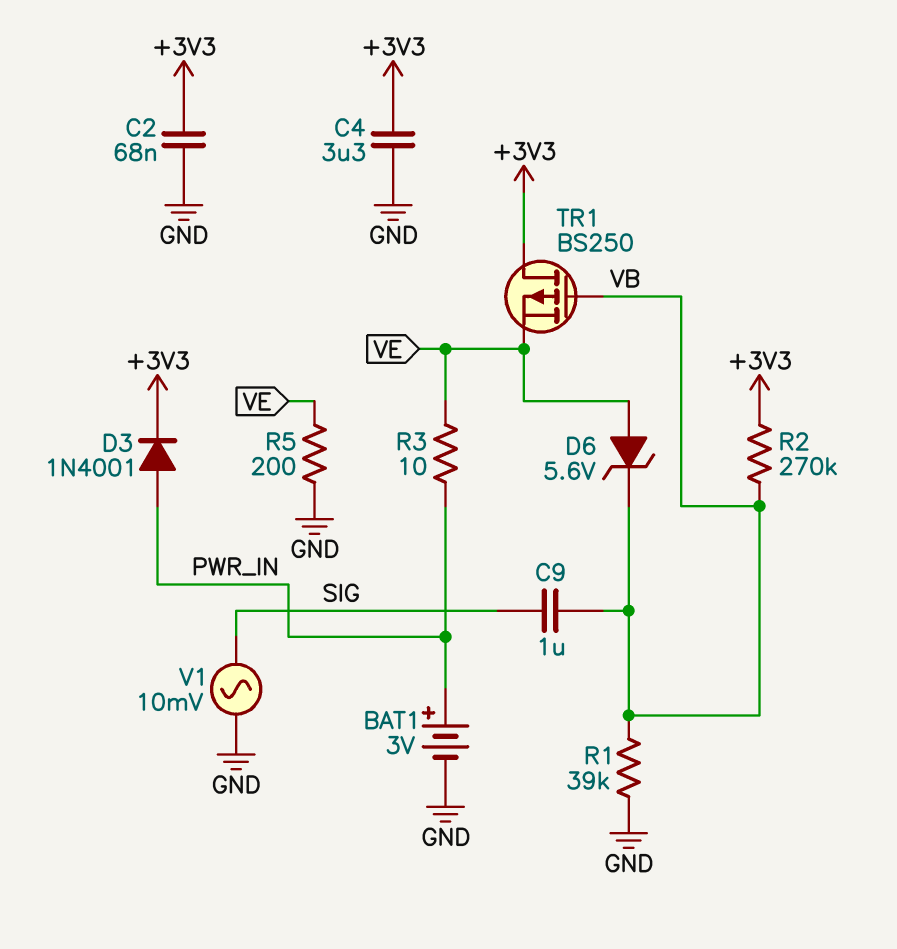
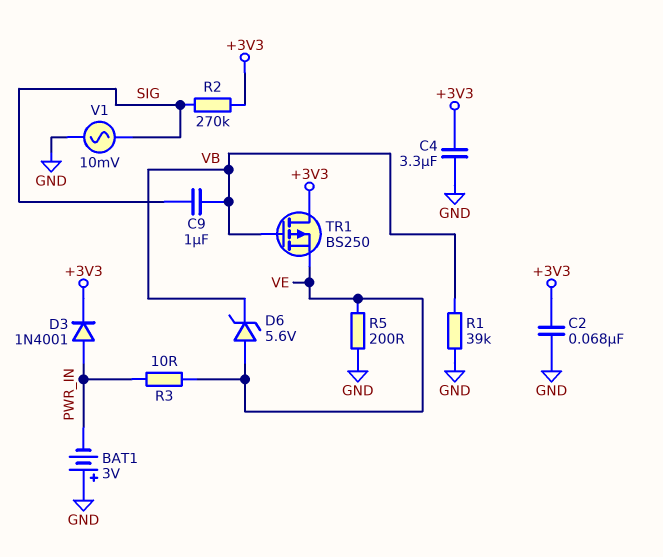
BAT1: 3V (plus PWR_IN, minus GND) -> 3V (plus GND, minus PWR_IN)
R2: 270k (+3V3, VB) -> 270k (+3V3, SIG)

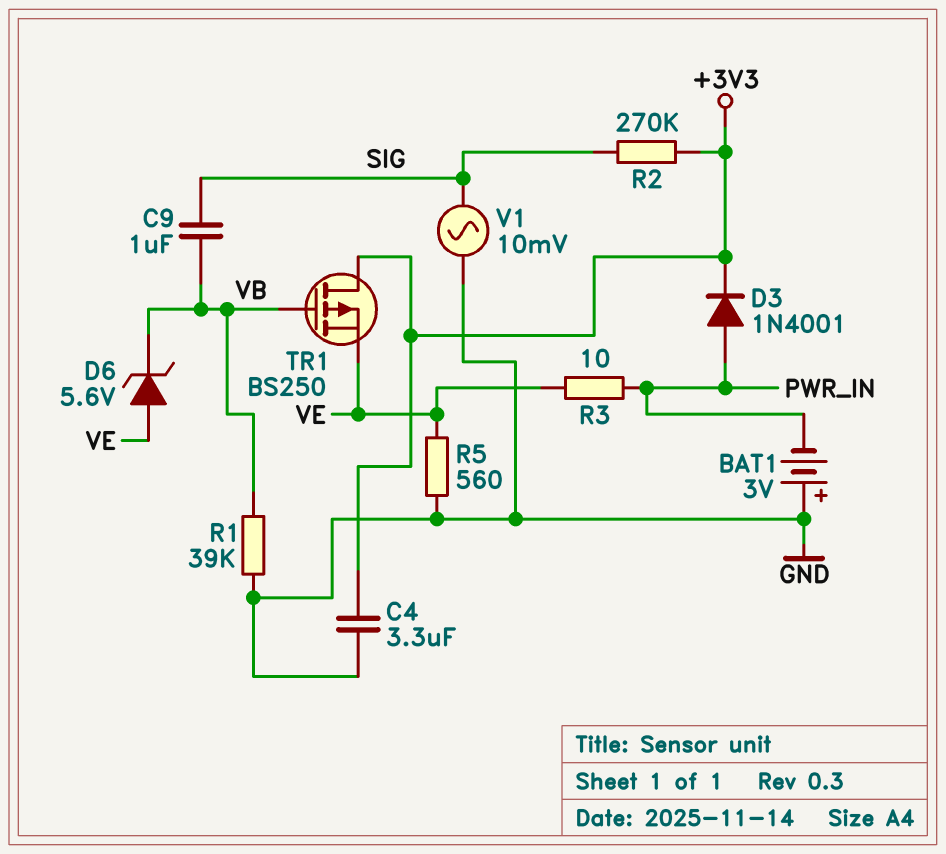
C2: 68nF (+3V3, GND) -> none
R5: 200 (GND, VE) -> 560 (GND, VE)

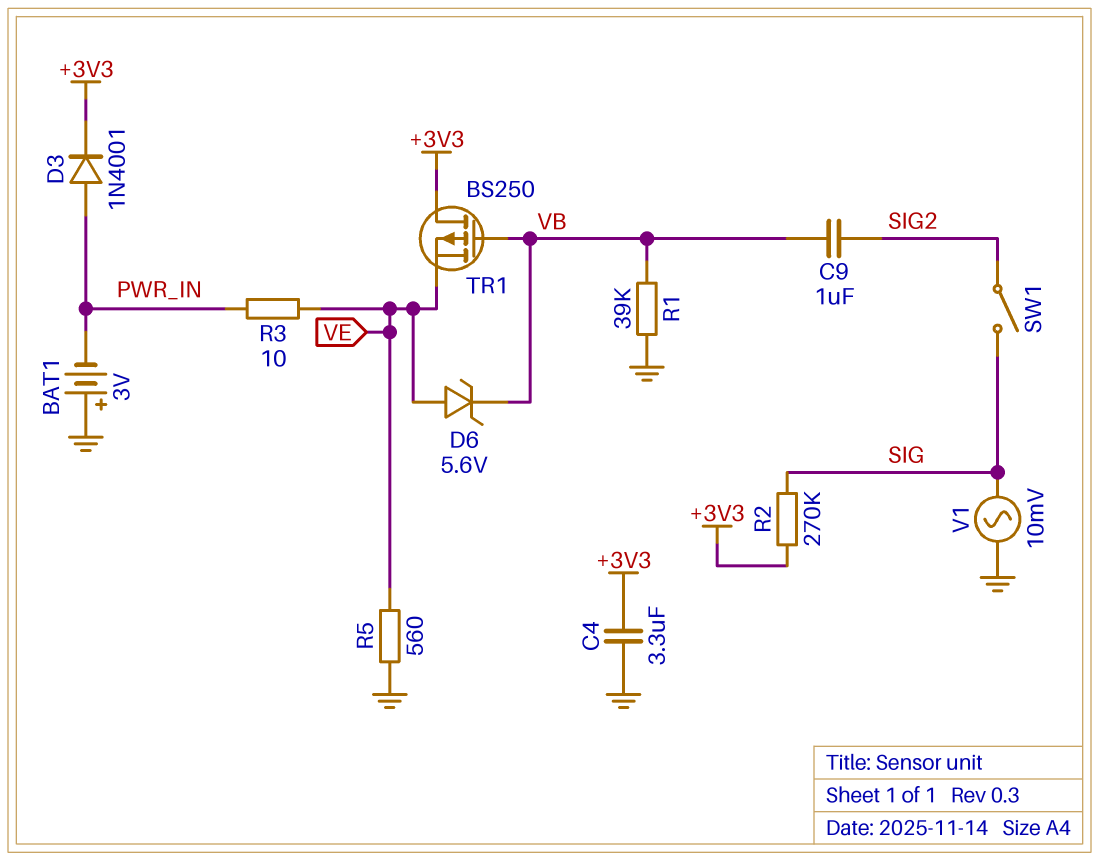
C9: 1uF (SIG, VB) -> 1uF (SIG2, VB)
SW1: none -> switch (SIG, SIG2)

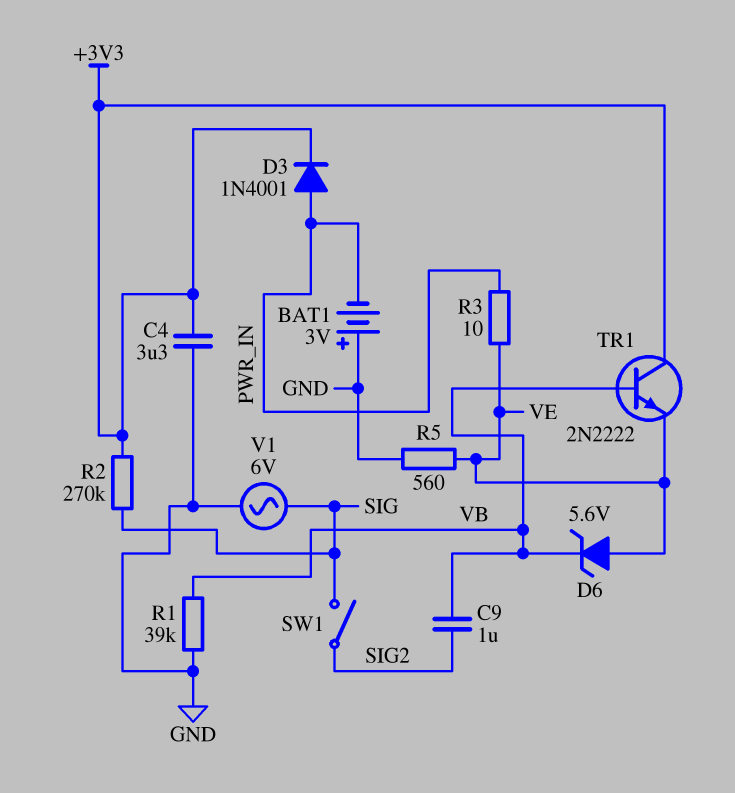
TR1: PMOS BS250 (G VB, D +3V3, S VE) -> NPN 2N2222 (B VB, C +3V3, E VE)
V1: AC 10mV (GND, SIG) -> AC 6V (GND, SIG)

